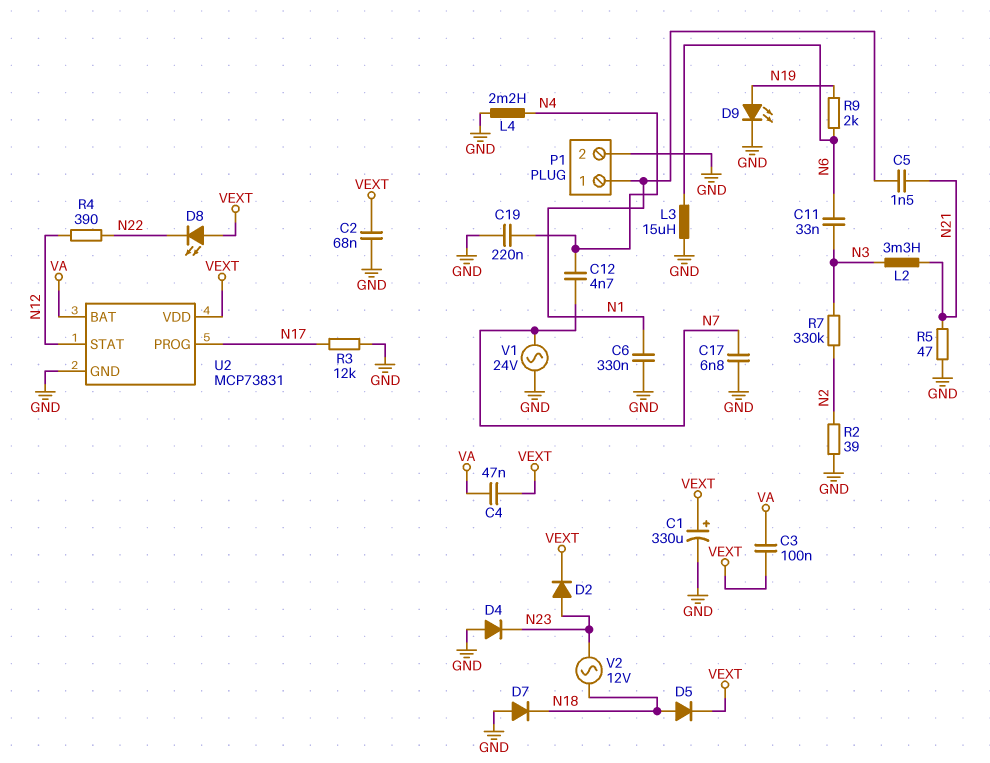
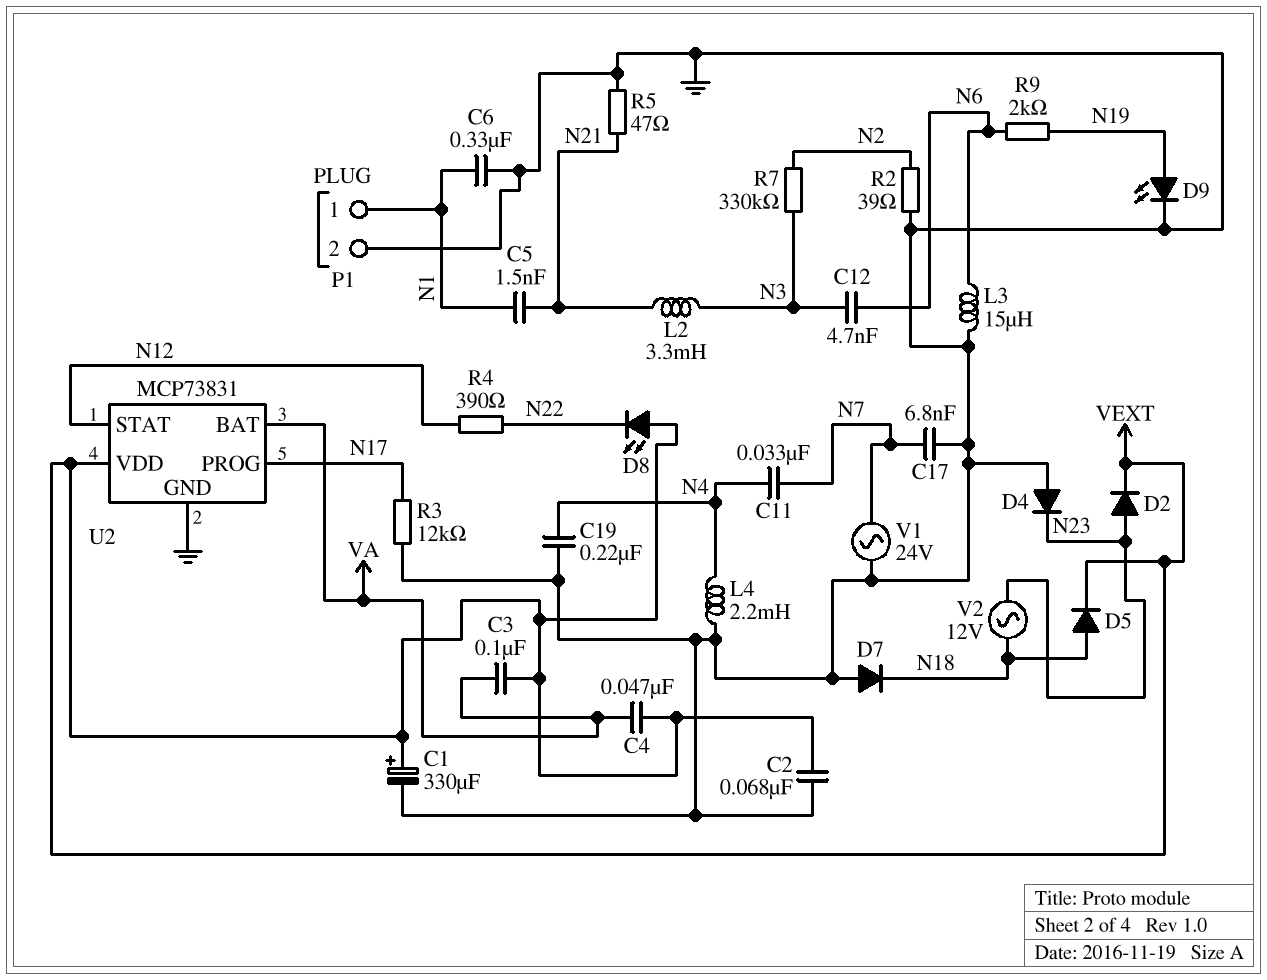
C11: 33nF (N3, N6) -> 33nF (N4, N7)
C12: 4.7nF (N4, N7) -> 4.7nF (N3, N6)

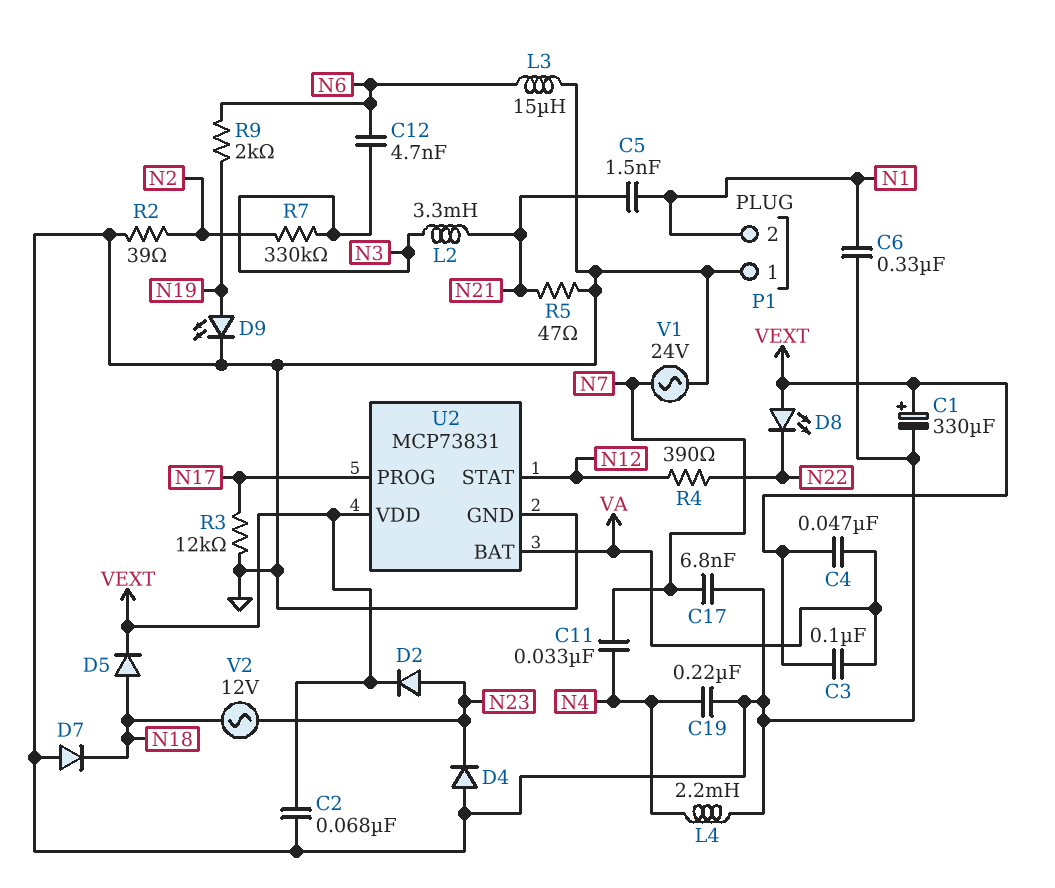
P1 pin 1: N1 -> GND
P1 pin 2: GND -> N1

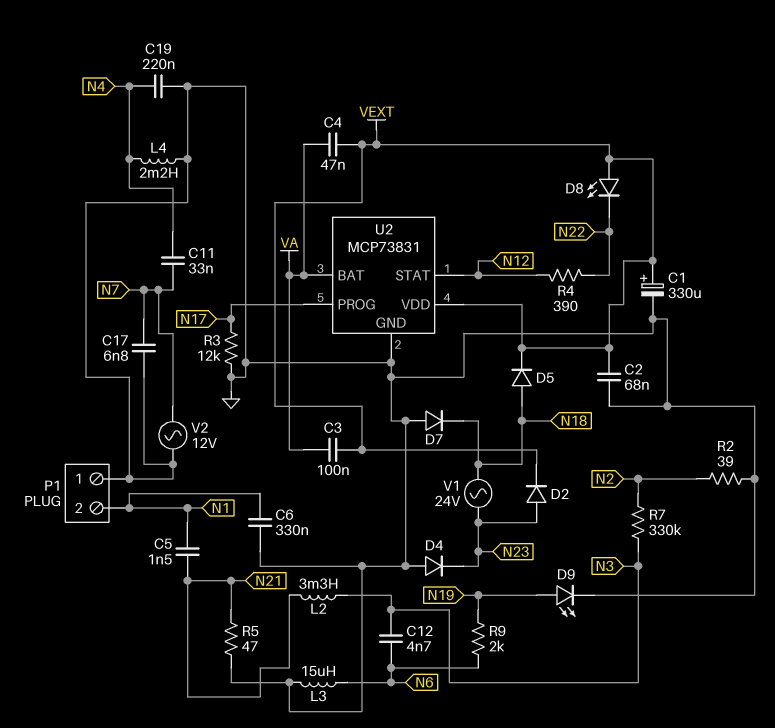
V1: AC 24V (GND, N7) -> AC 24V (N18, N23)
V2: AC 12V (N18, N23) -> AC 12V (GND, N7)

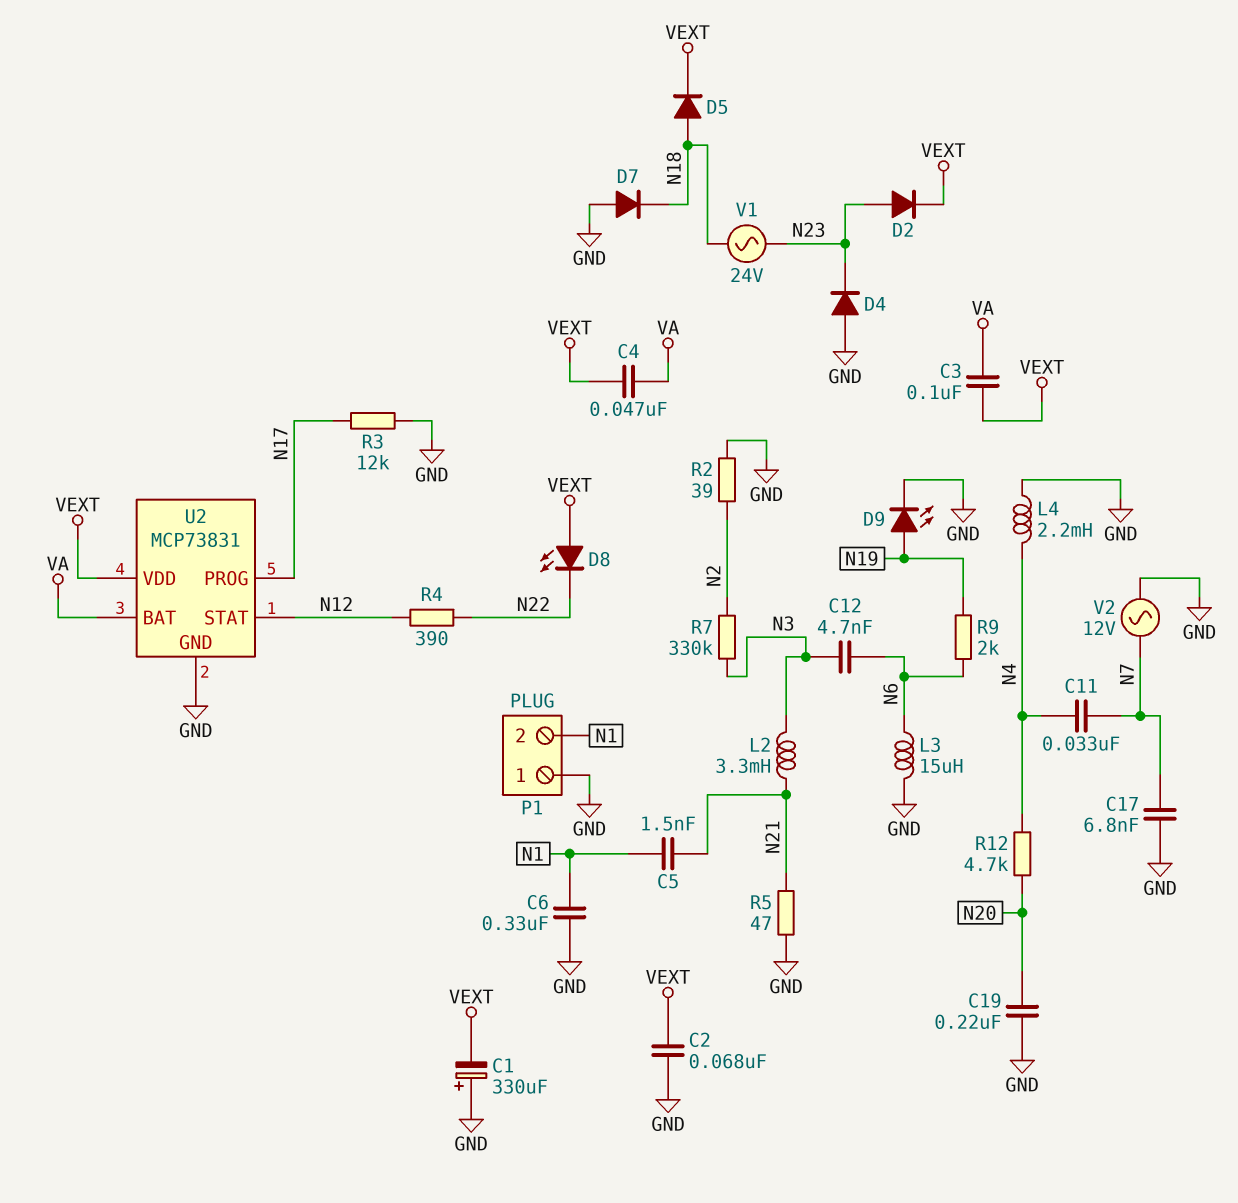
C1: 330uF (plus VEXT, minus GND) -> 330uF (plus GND, minus VEXT)
C19: 220nF (GND, N4) -> 220nF (GND, N20)
R12: none -> 4.7k (N4, N20)

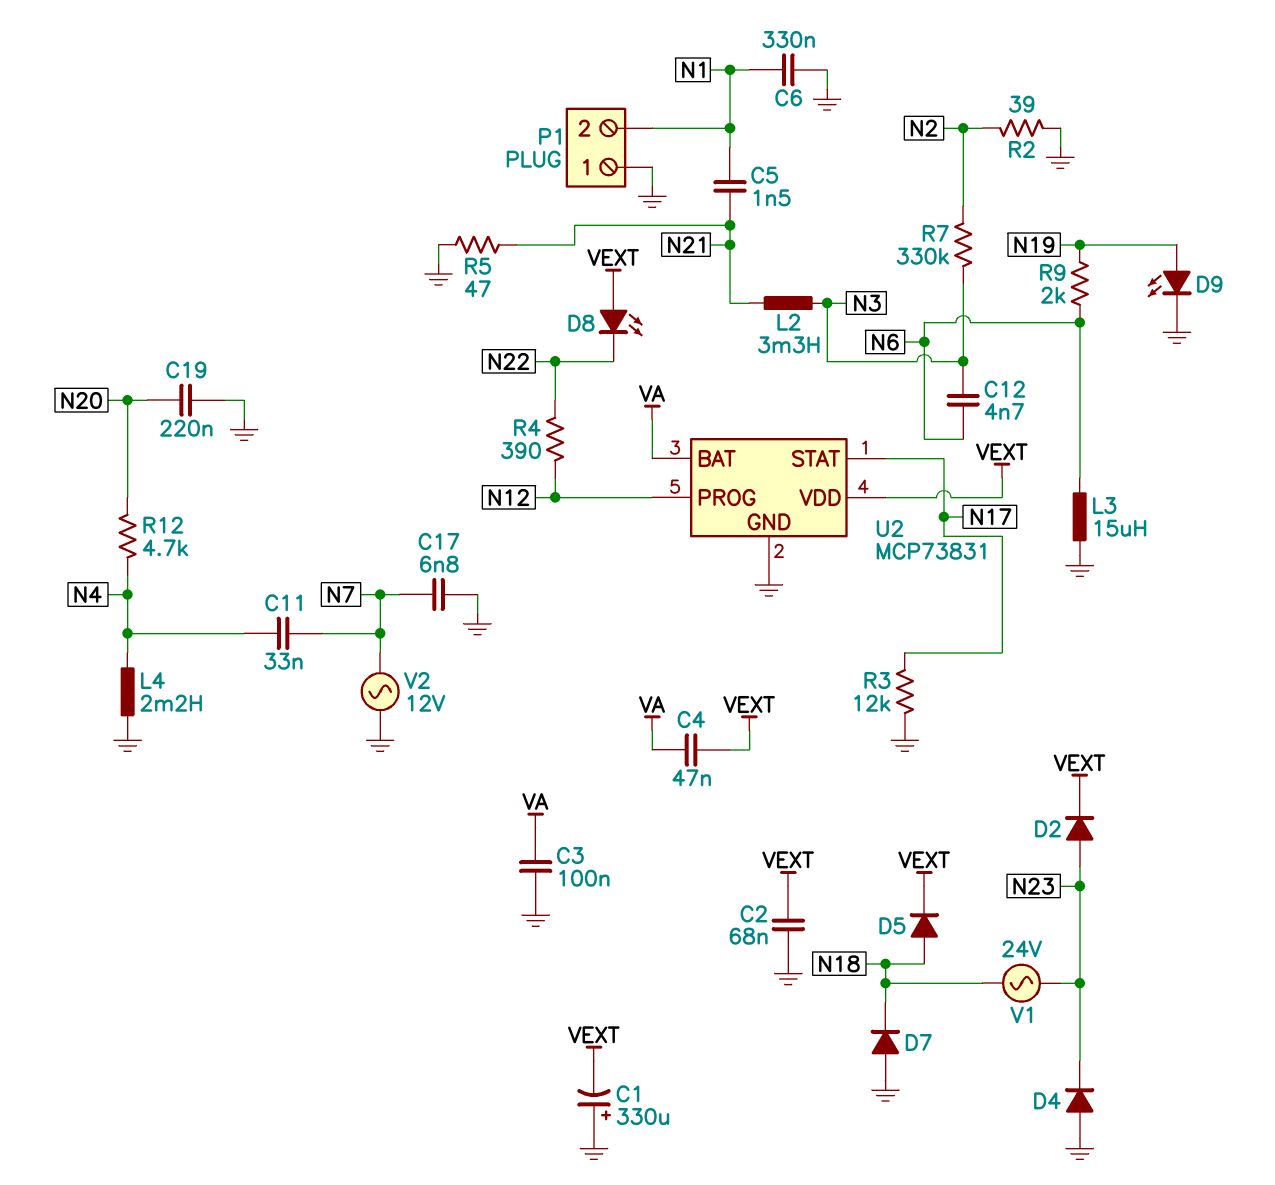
C3: 100nF (VA, VEXT) -> 100nF (GND, VA)
U2 pin PROG: N17 -> N12
U2 pin STAT: N12 -> N17

